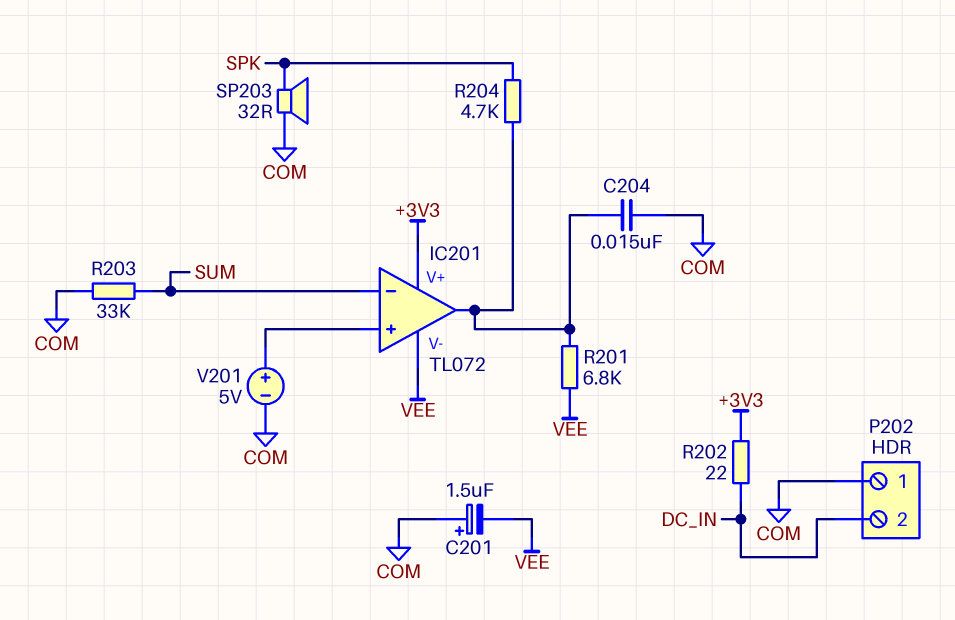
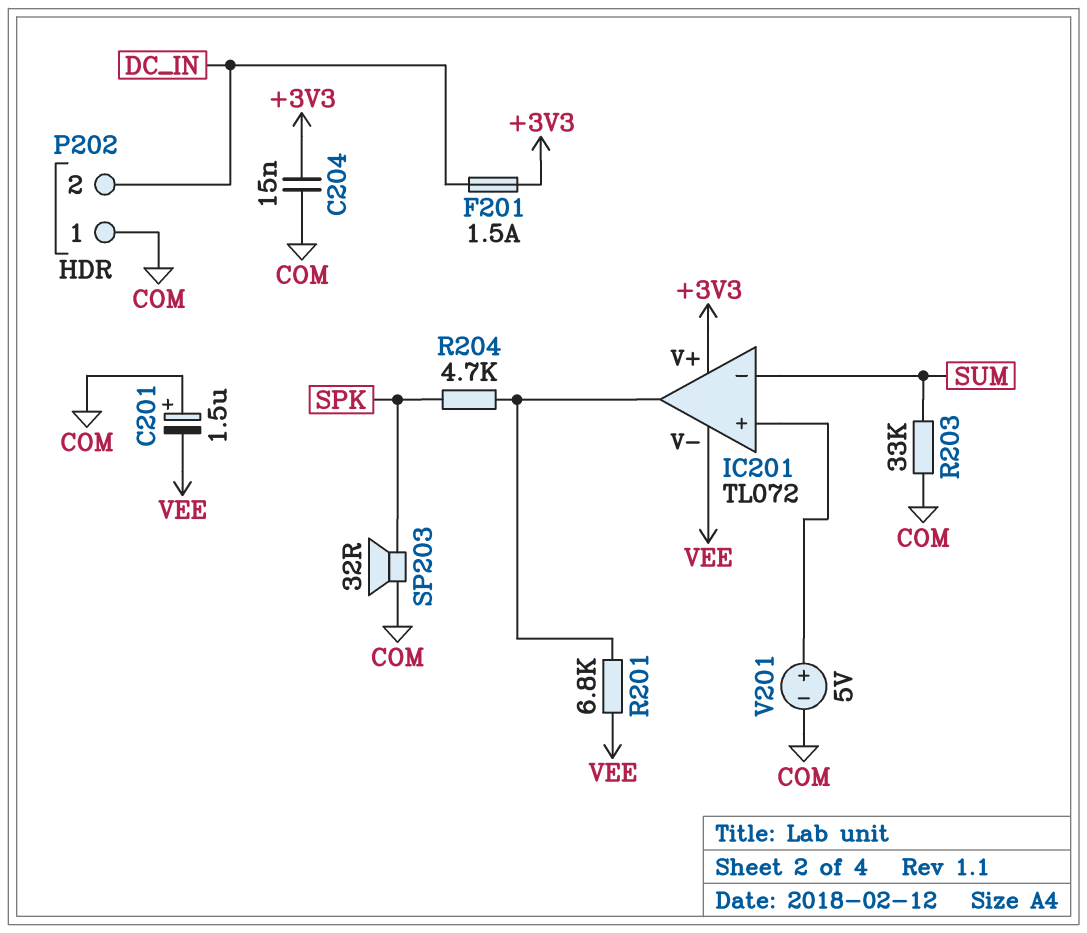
C204: 15nF (COM, IC201/out) -> 15nF (+3V3, COM)
F201: none -> 1.5A (+3V3, DC_IN)
R202: 22 (+3V3, DC_IN) -> none

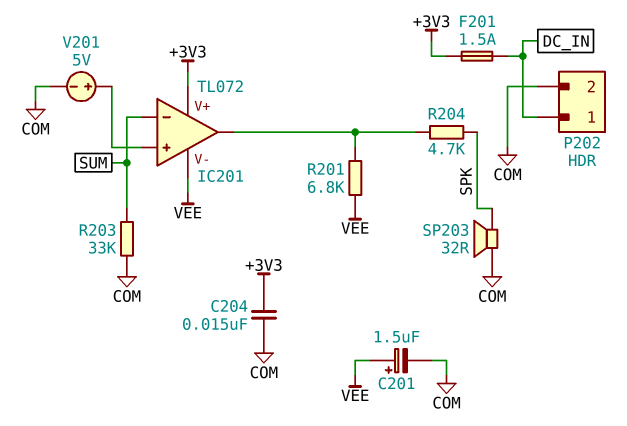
C201: 1.5uF (plus COM, minus VEE) -> 1.5uF (plus VEE, minus COM)
P202 pin 1: COM -> DC_IN
P202 pin 2: DC_IN -> COM

